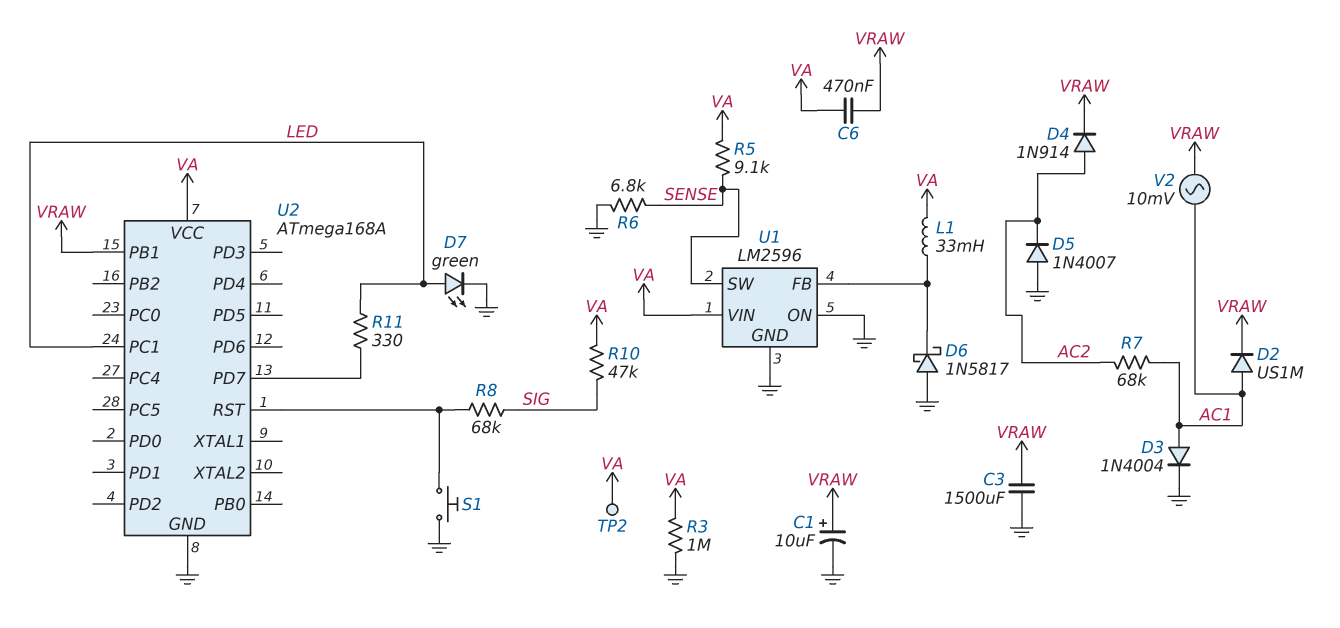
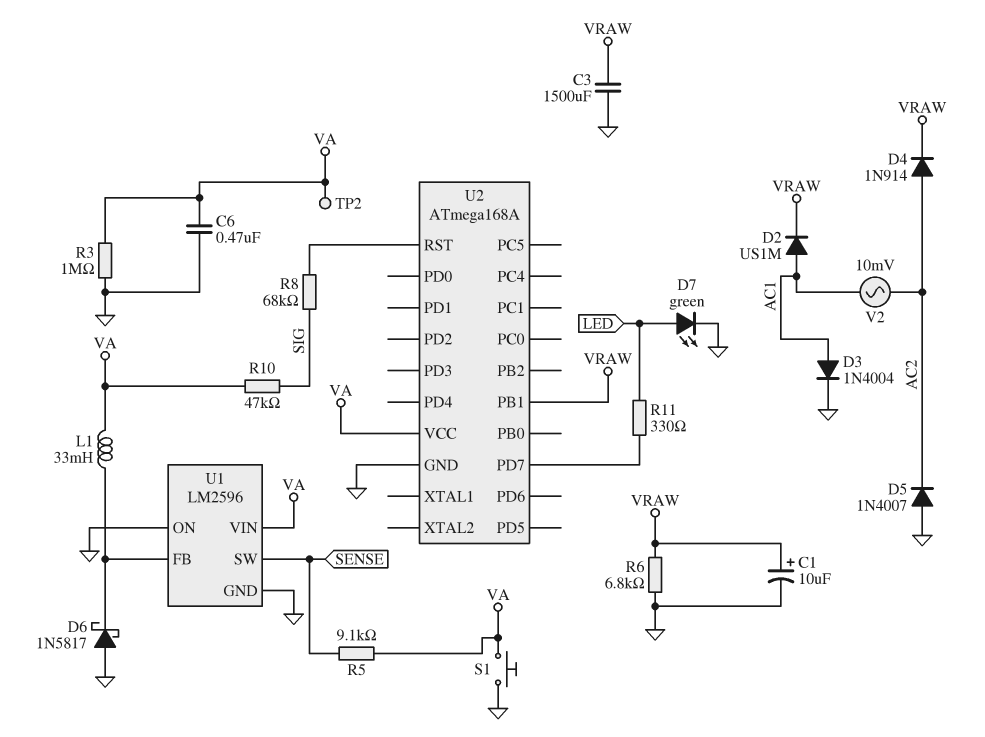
C6: 470nF (VA, VRAW) -> 470nF (GND, VA)
R6: 6.8k (GND, SENSE) -> 6.8k (GND, VRAW)
R7: 68k (AC1, AC2) -> none
S1: button (GND, U2/RST) -> button (GND, VA)
U2 pin PC1: LED -> none
V2: AC 10mV (AC1, VRAW) -> AC 10mV (AC1, AC2)

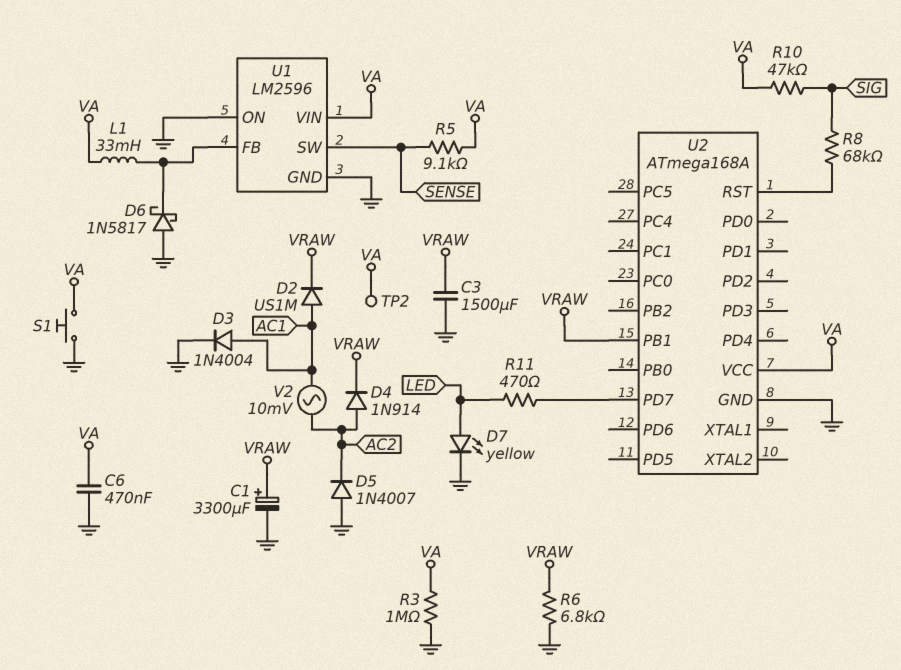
C1: 10uF (plus VRAW, minus GND) -> 3300uF (plus VRAW, minus GND)
D7: LED green (A LED, K GND) -> LED yellow (A LED, K GND)
R11: 330 (LED, U2/PD7) -> 470 (LED, U2/PD7)

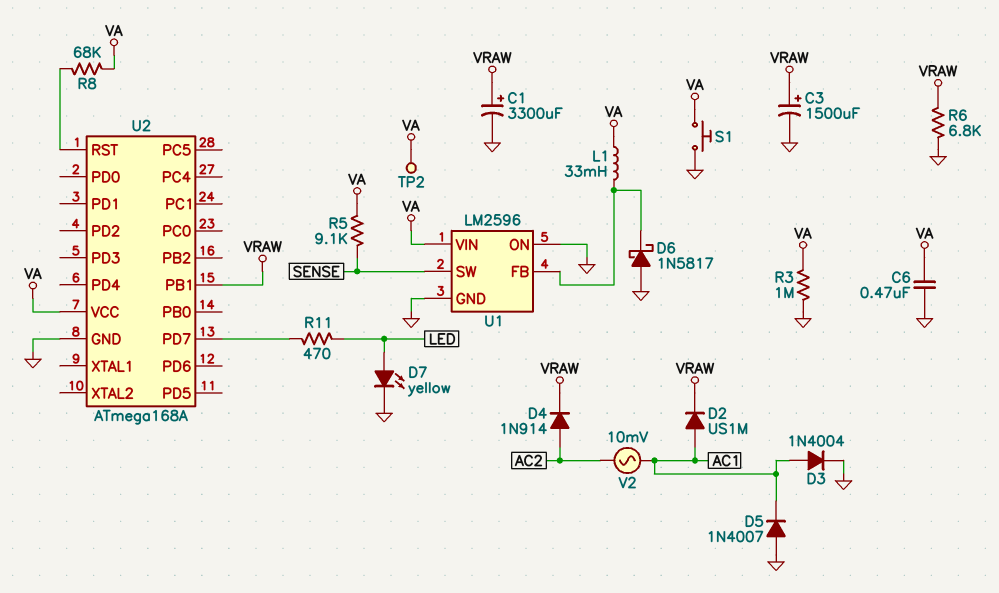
C3: 1500uF (GND, VRAW) -> 1500uF (plus VRAW, minus GND)
D5: diode 1N4007 (A GND, K AC2) -> diode 1N4007 (A GND, K AC1)
R8: 68k (SIG, U2/RST) -> 68k (U2/RST, VA)
R10: 47k (SIG, VA) -> none

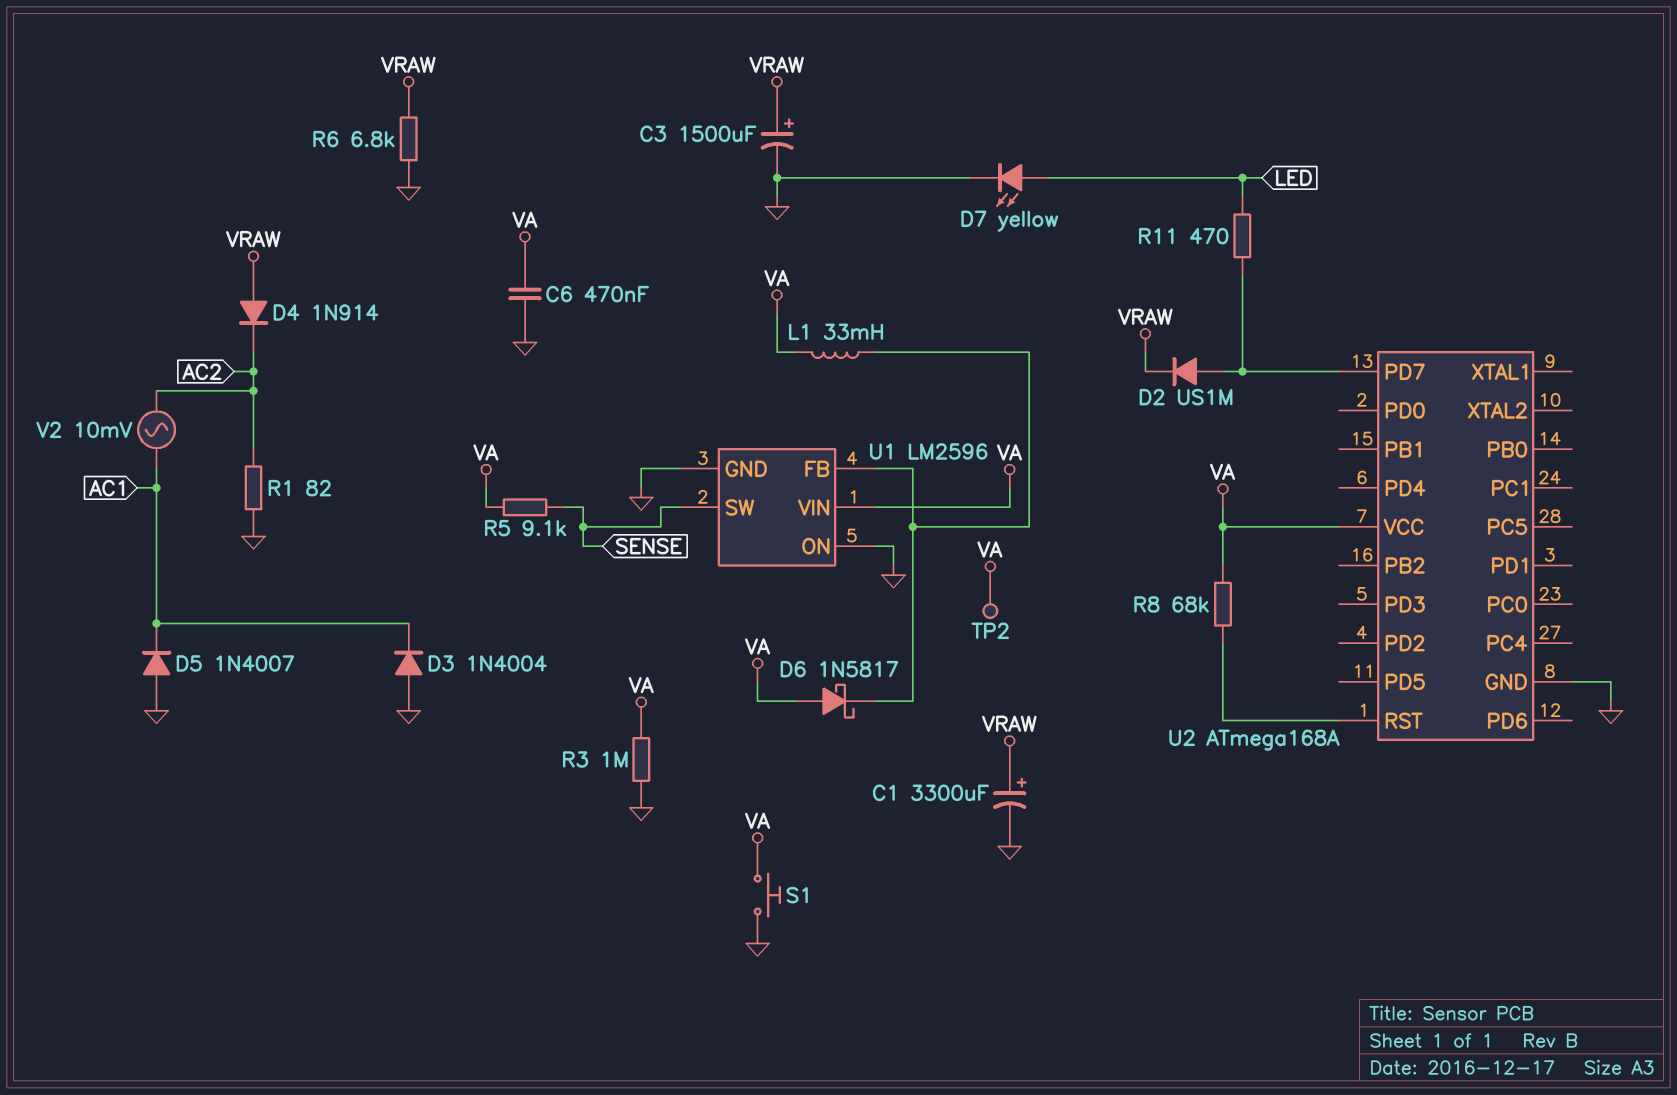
D2: diode US1M (A AC1, K VRAW) -> diode US1M (A U2/PD7, K VRAW)
D3: diode 1N4004 (A AC1, K GND) -> diode 1N4004 (A GND, K AC1)
D4: diode 1N914 (A AC2, K VRAW) -> diode 1N914 (A VRAW, K AC2)
D6: schottky 1N5817 (A GND, K U1/FB) -> schottky 1N5817 (A VA, K U1/FB)
R1: none -> 82 (AC2, GND)
U2 pin PB1: VRAW -> none

